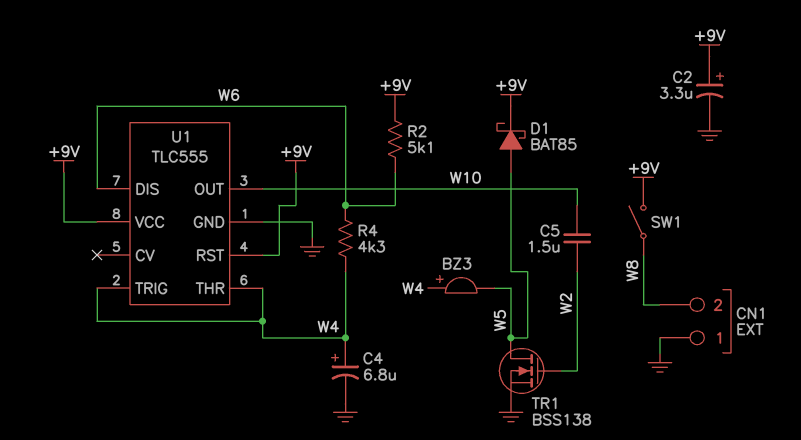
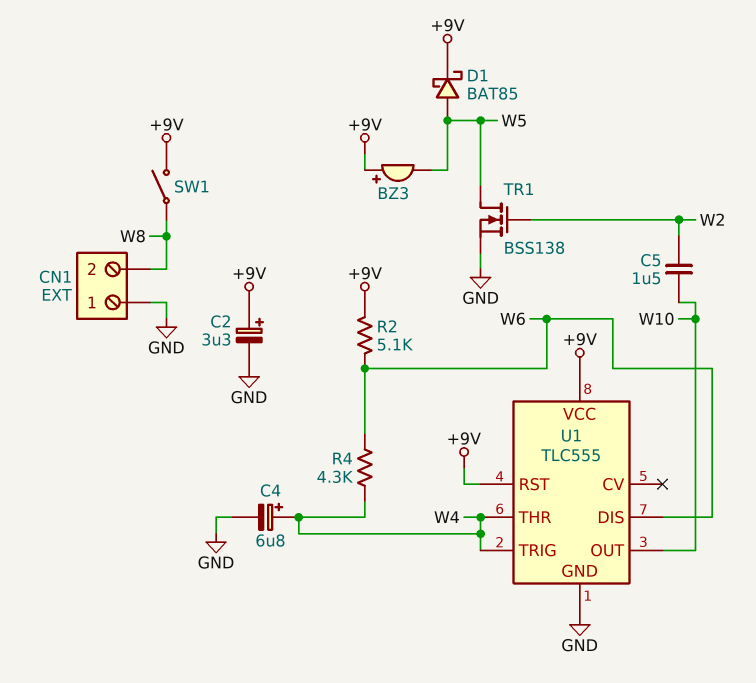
BZ3: buzzer (plus W4, minus W5) -> buzzer (plus +9V, minus W5)

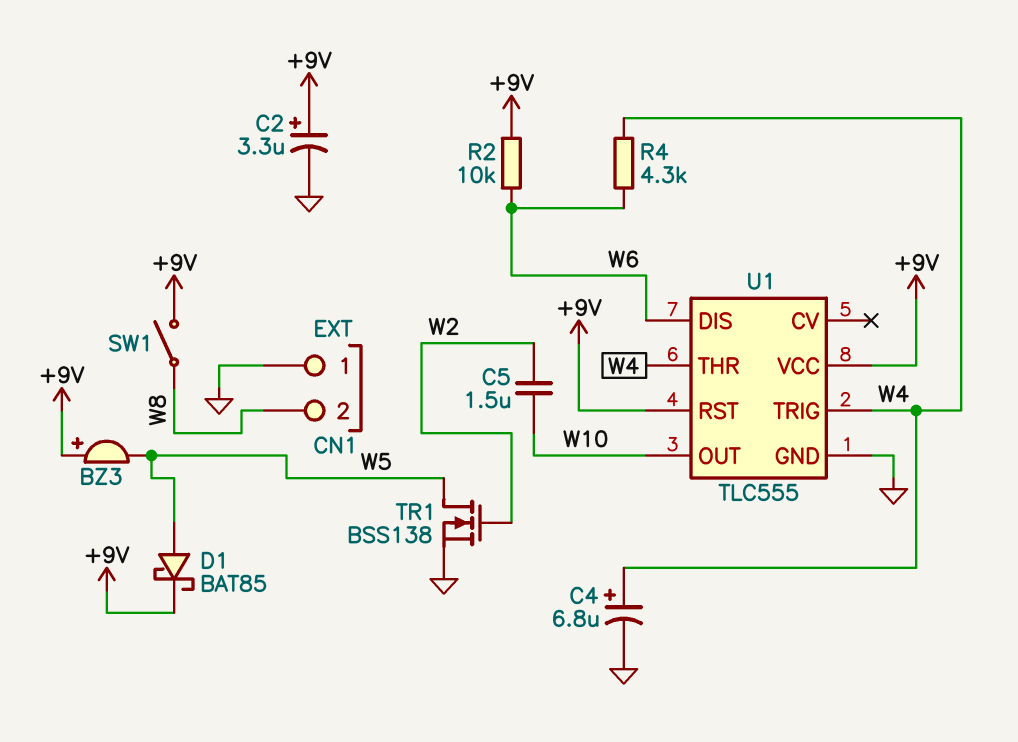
R2: 5.1k (+9V, W6) -> 10k (+9V, W6)

